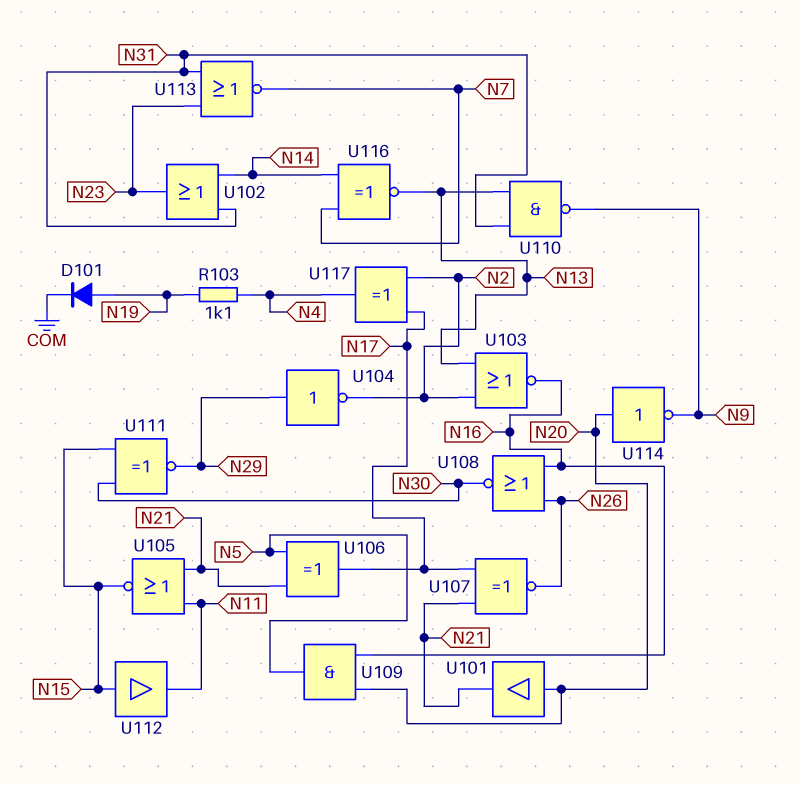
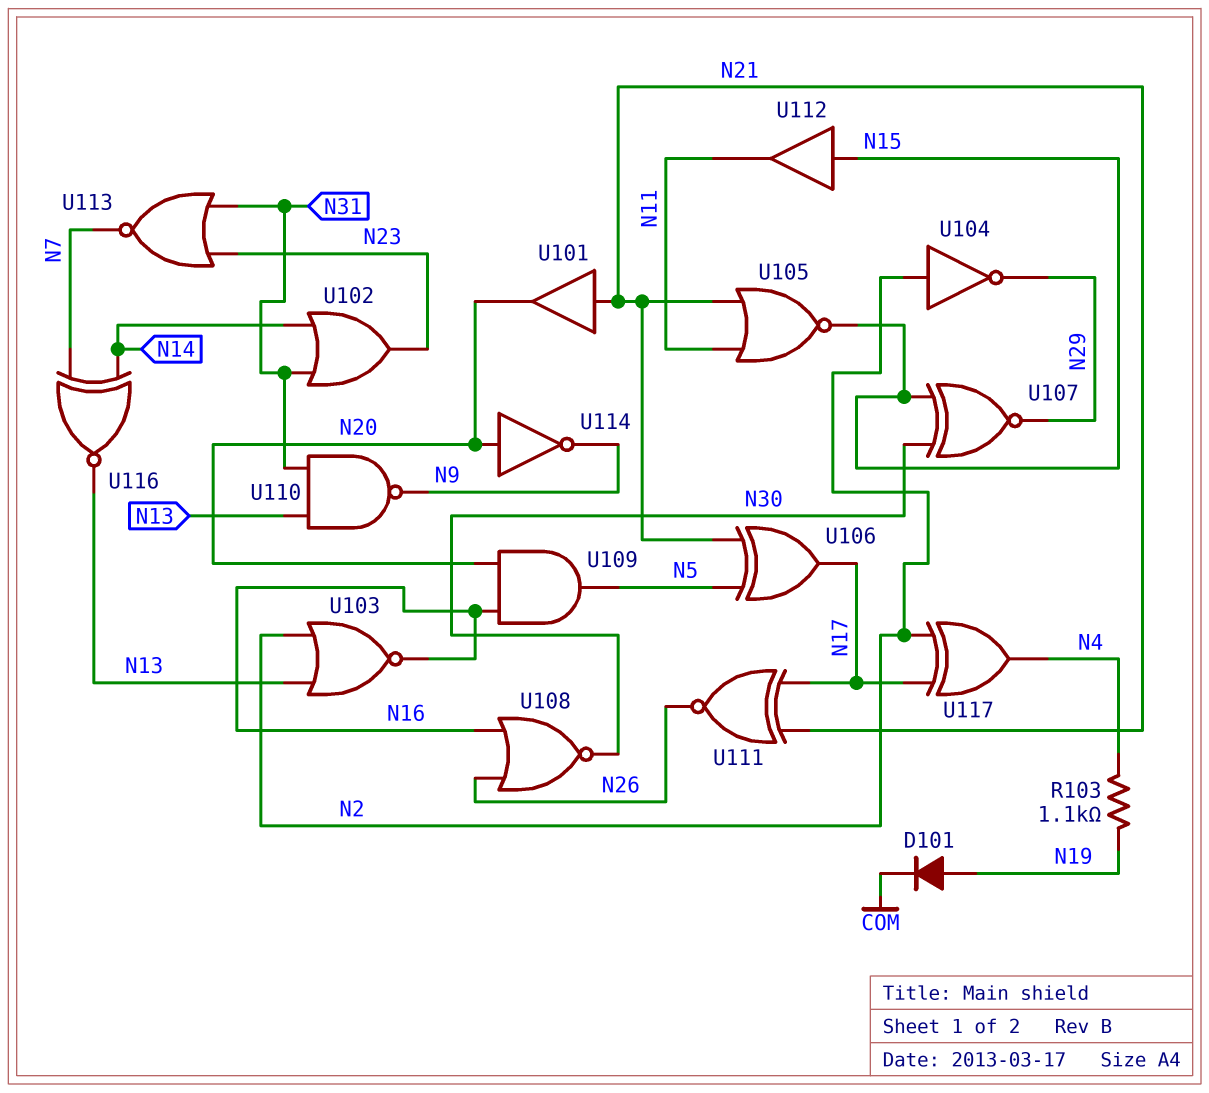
U101: buffer (in N20, out N21) -> buffer (in N21, out N20)
U104: NOT (in N29, out N2) -> NOT (in N2, out N29)
U107: XNOR (in N17, in N21, out N26) -> XNOR (in N15, in N30, out N29)
U111: XNOR (in N15, in N30, out N29) -> XNOR (in N17, in N21, out N26)

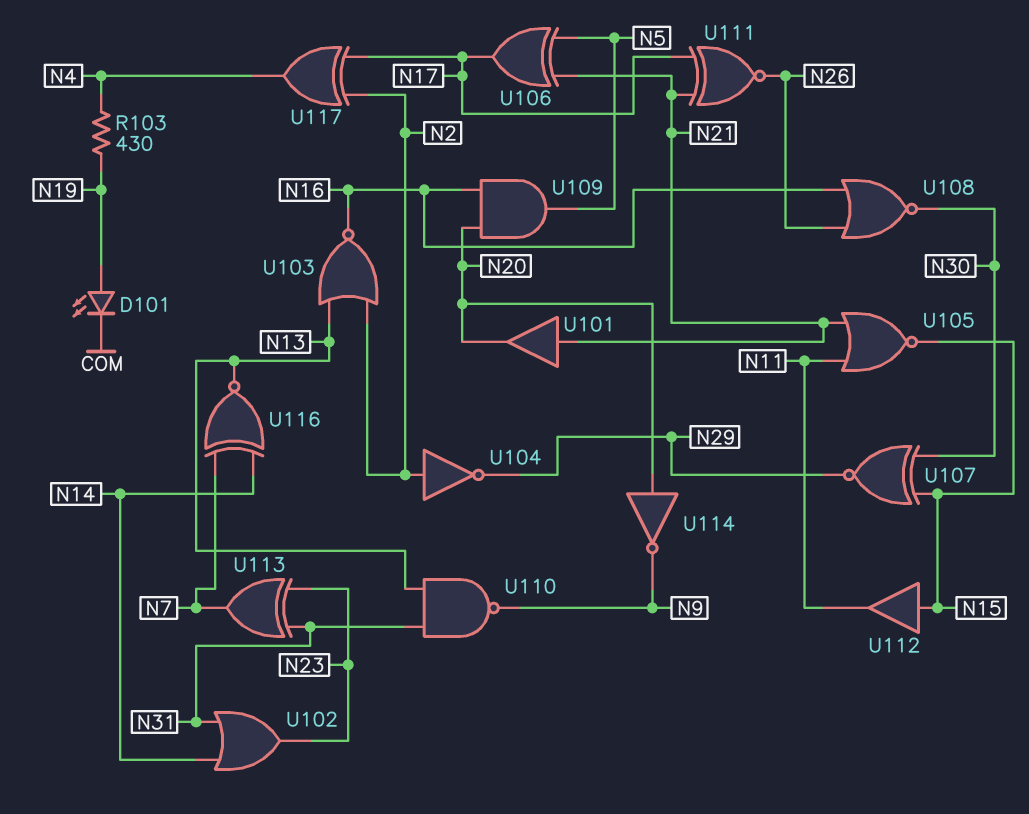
D101: diode (A N19, K COM) -> LED (A N19, K COM)
R103: 1.1k (N4, N19) -> 430 (N4, N19)
U113: NOR (in N23, in N31, out N7) -> XOR (in N23, in N31, out N7)

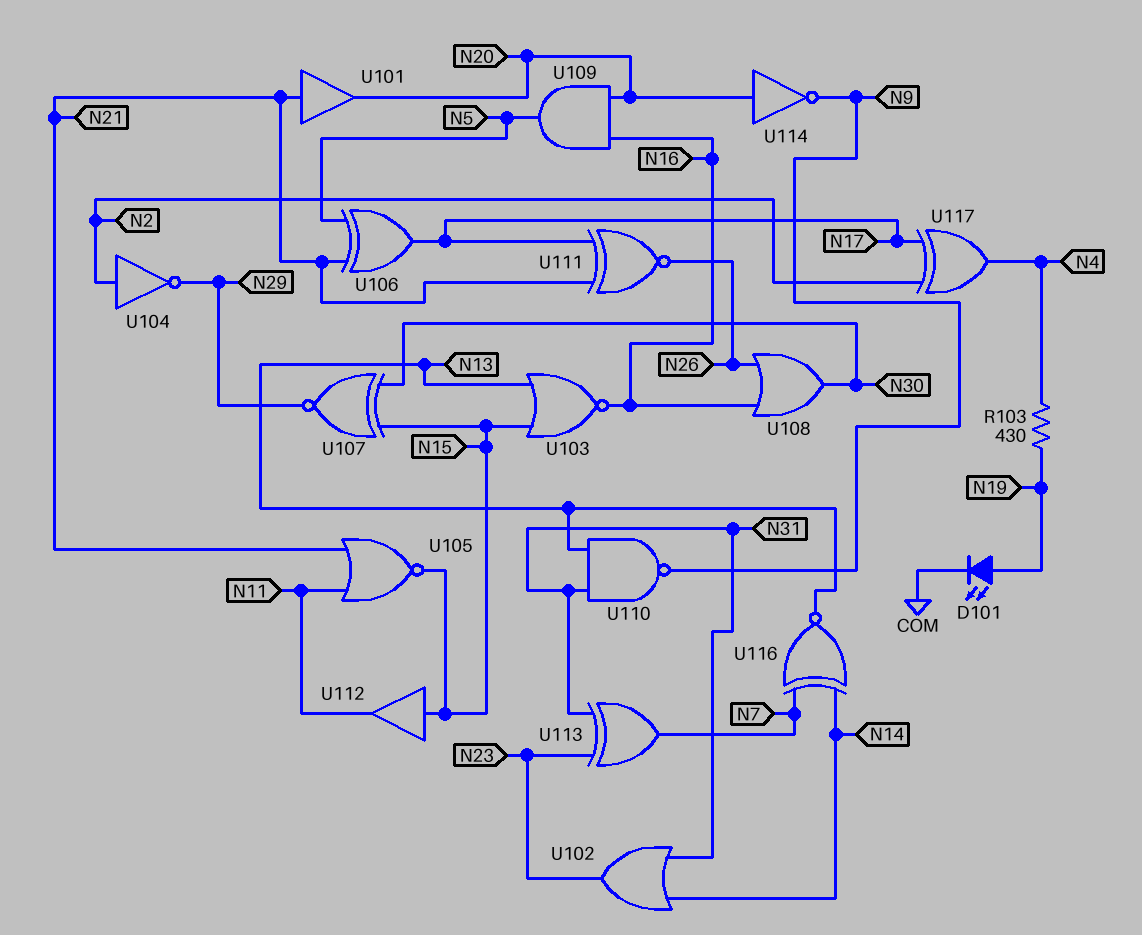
U103: NOR (in N2, in N13, out N16) -> NOR (in N13, in N15, out N16)
U108: NOR (in N16, in N26, out N30) -> OR (in N16, in N26, out N30)

